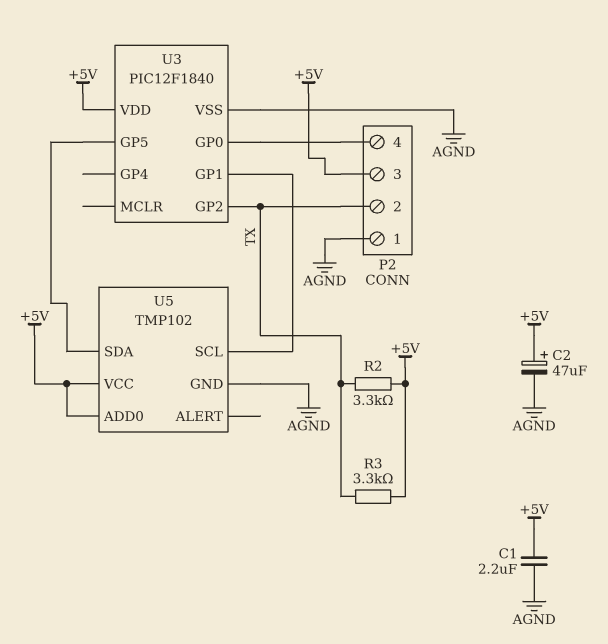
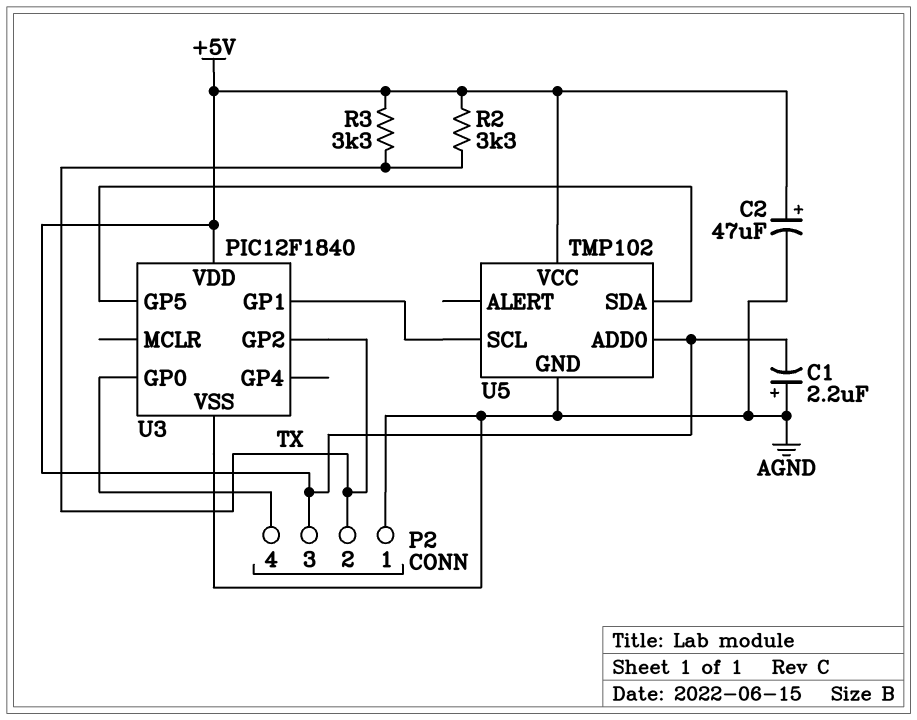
C1: 2.2uF (+5V, AGND) -> 2.2uF (plus AGND, minus +5V)

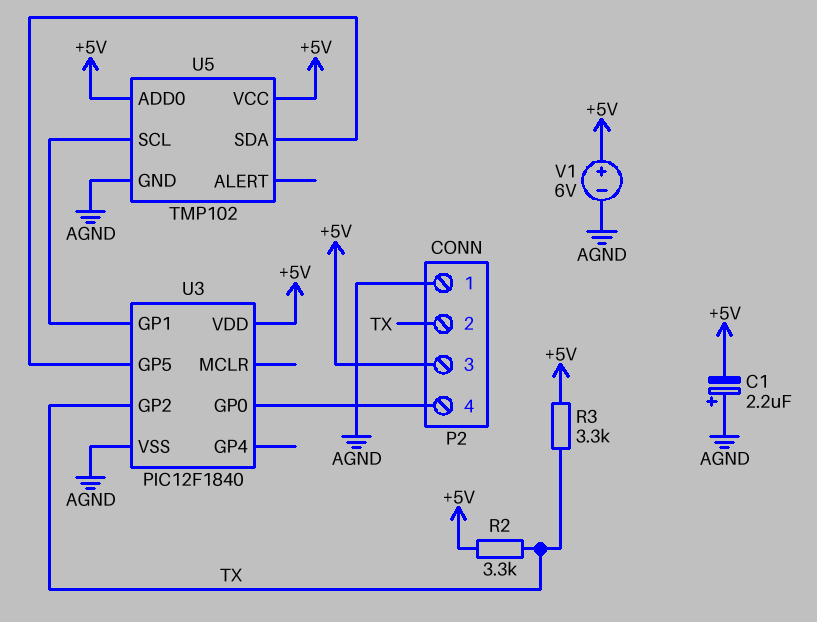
C2: 47uF (plus +5V, minus AGND) -> none
V1: none -> 6V (plus +5V, minus AGND)

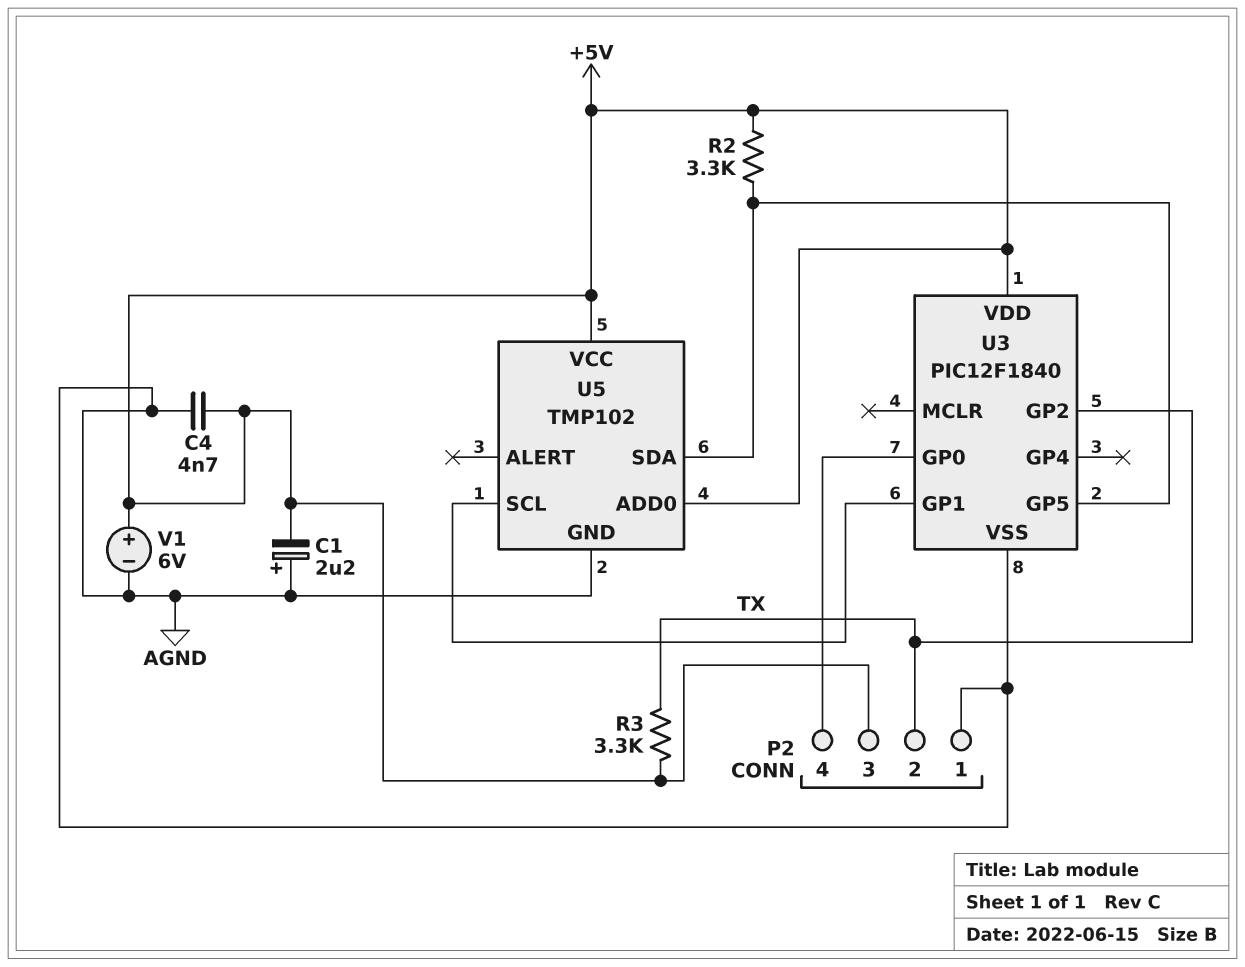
C4: none -> 4.7nF (+5V, AGND)
R2: 3.3k (+5V, TX) -> 3.3k (+5V, U3/GP5)

